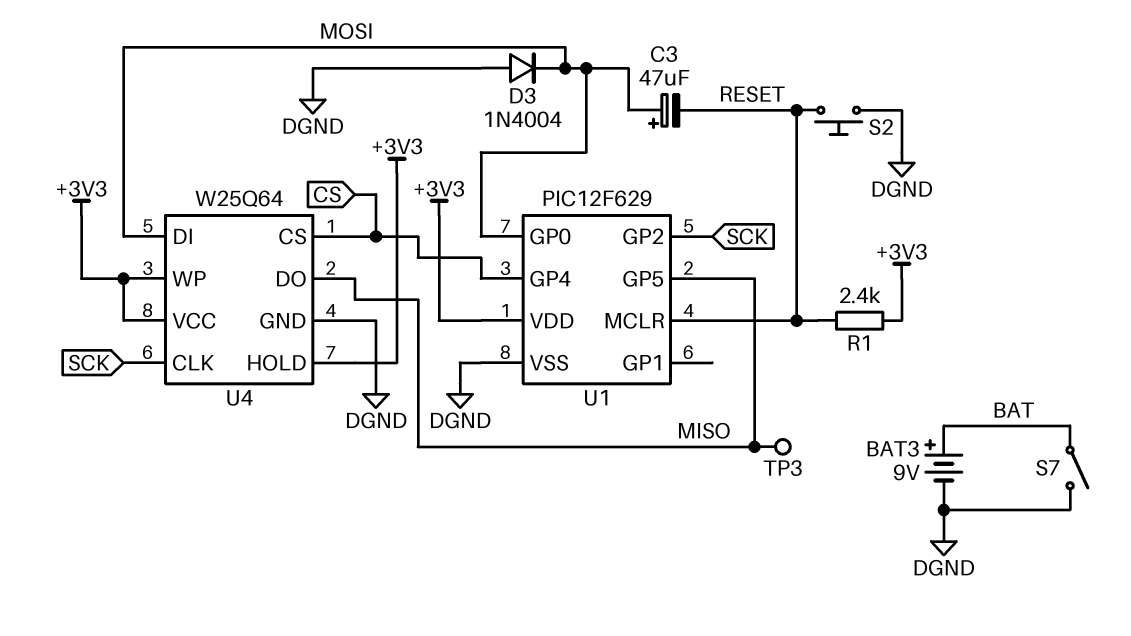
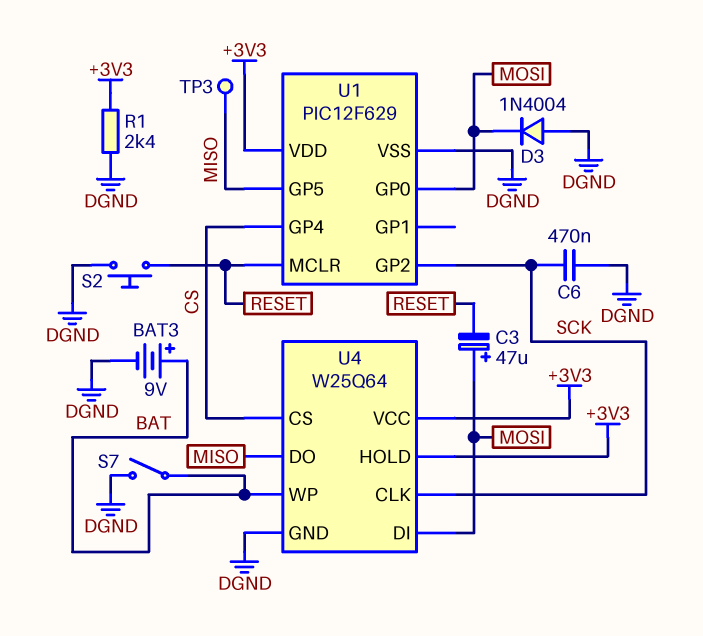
C6: none -> 470nF (DGND, SCK)
R1: 2.4k (+3V3, RESET) -> 2.4k (+3V3, DGND)
U4 pin WP: +3V3 -> BAT

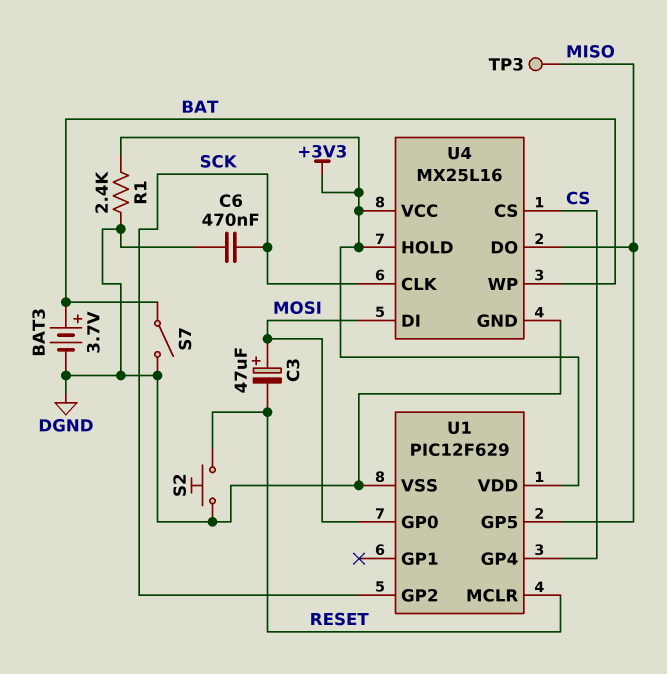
BAT3: 9V (plus BAT, minus DGND) -> 3.7V (plus BAT, minus DGND)
D3: diode 1N4004 (A DGND, K MOSI) -> none
U4: W25Q64 -> MX25L16

